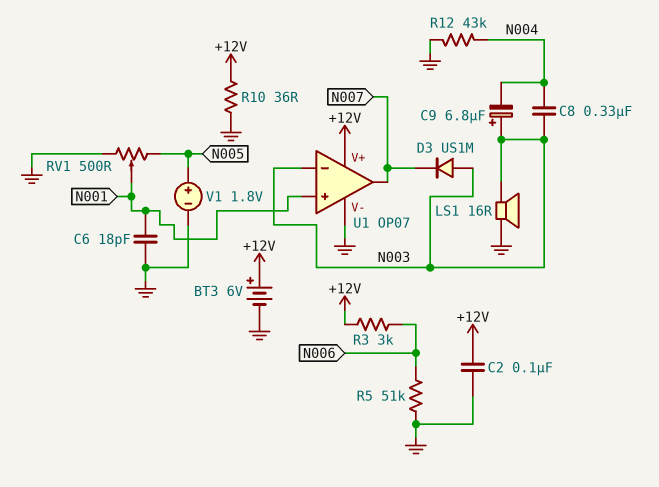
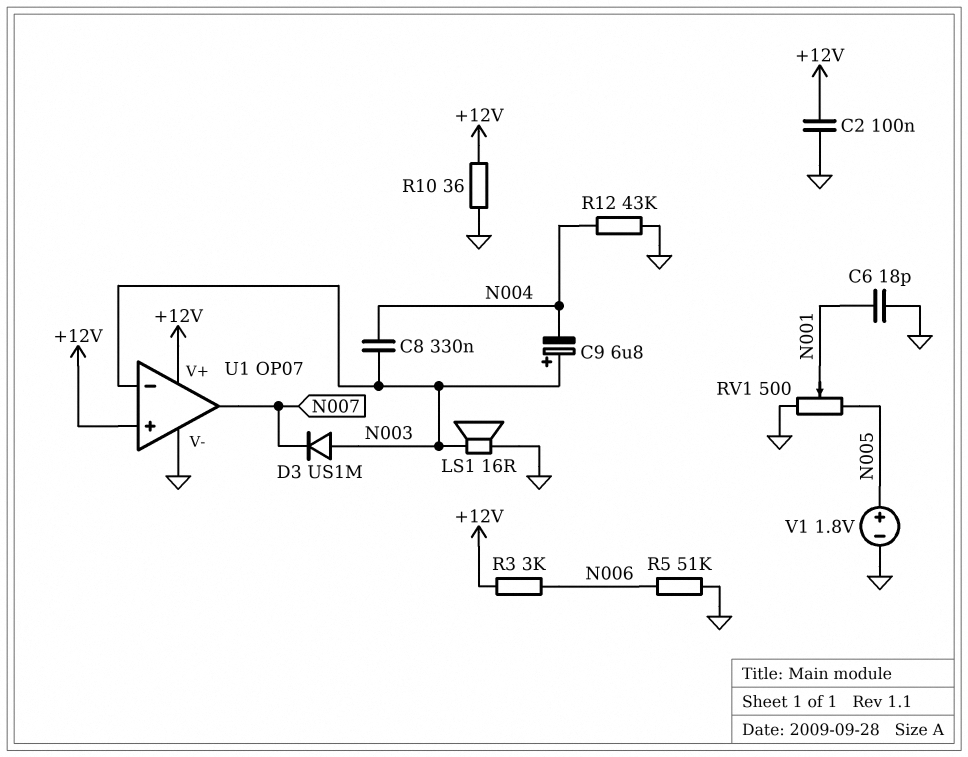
BT3: 6V (plus +12V, minus GND) -> none
U1 pin in+: N001 -> +12V

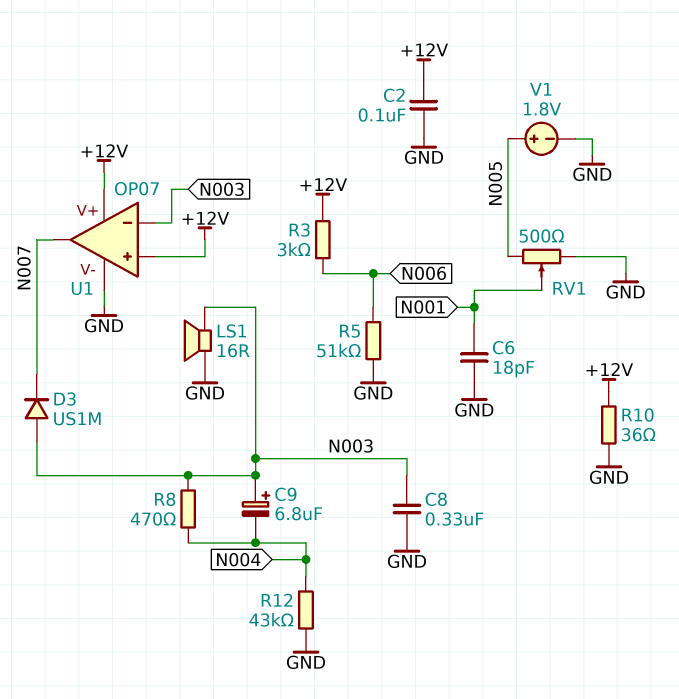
C8: 330nF (N003, N004) -> 330nF (GND, N003)
R8: none -> 470 (N003, N004)

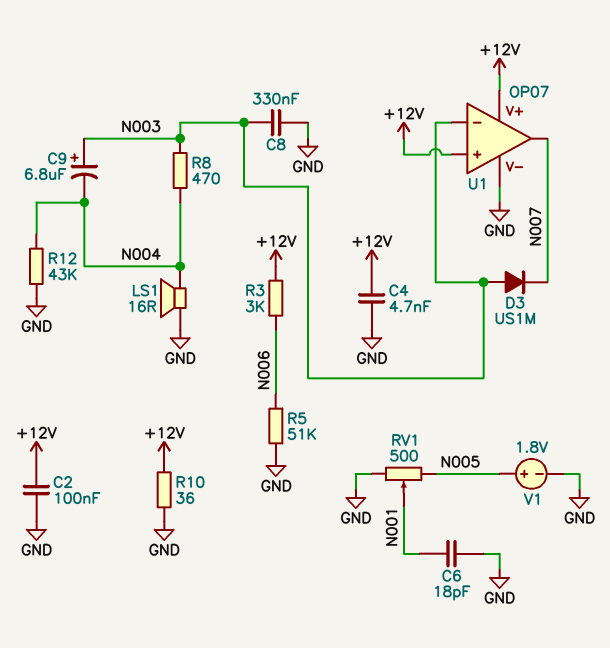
C4: none -> 4.7nF (+12V, GND)
LS1: speaker 16R (GND, N003) -> speaker 16R (GND, N004)

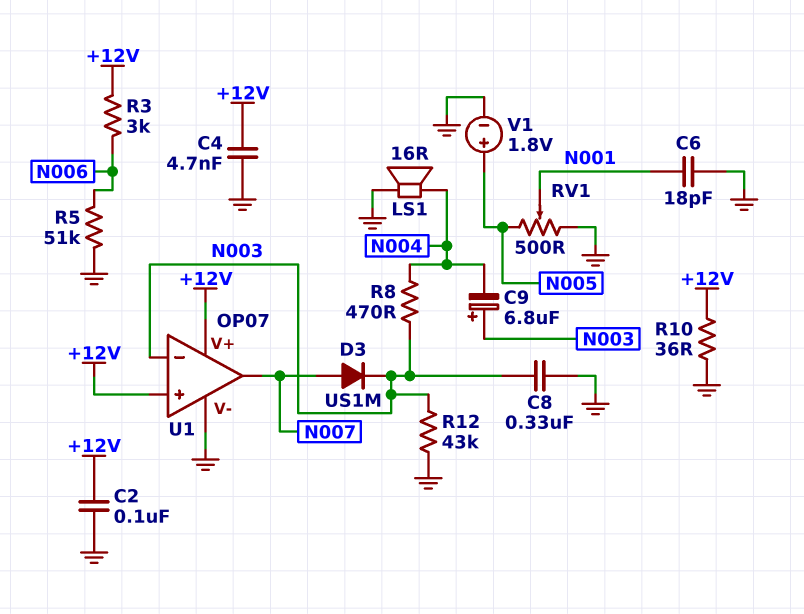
D3: diode US1M (A N003, K N007) -> diode US1M (A N007, K N003)
R12: 43k (GND, N004) -> 43k (GND, N003)

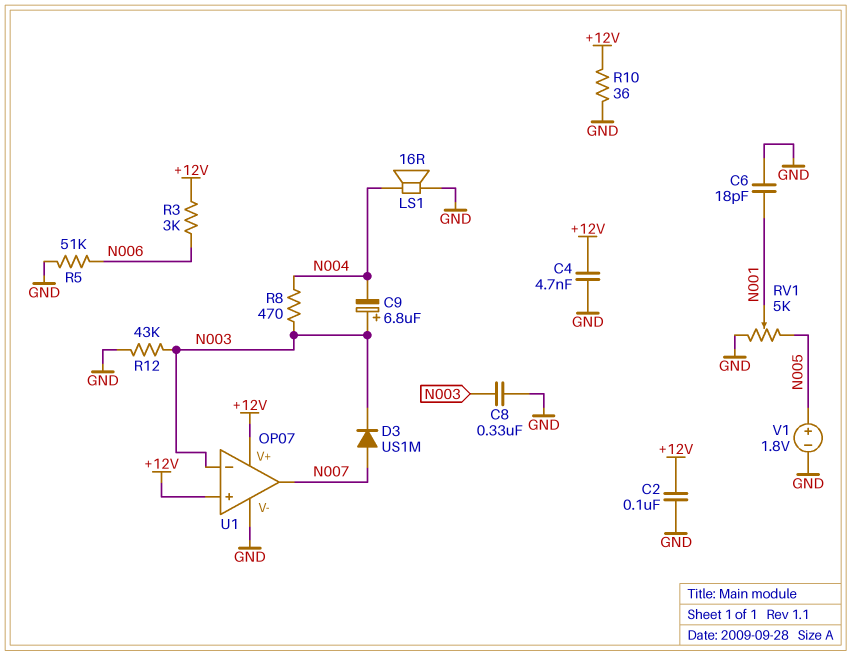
RV1: 500 (GND, N005, wiper N001) -> 5k (GND, N005, wiper N001)

